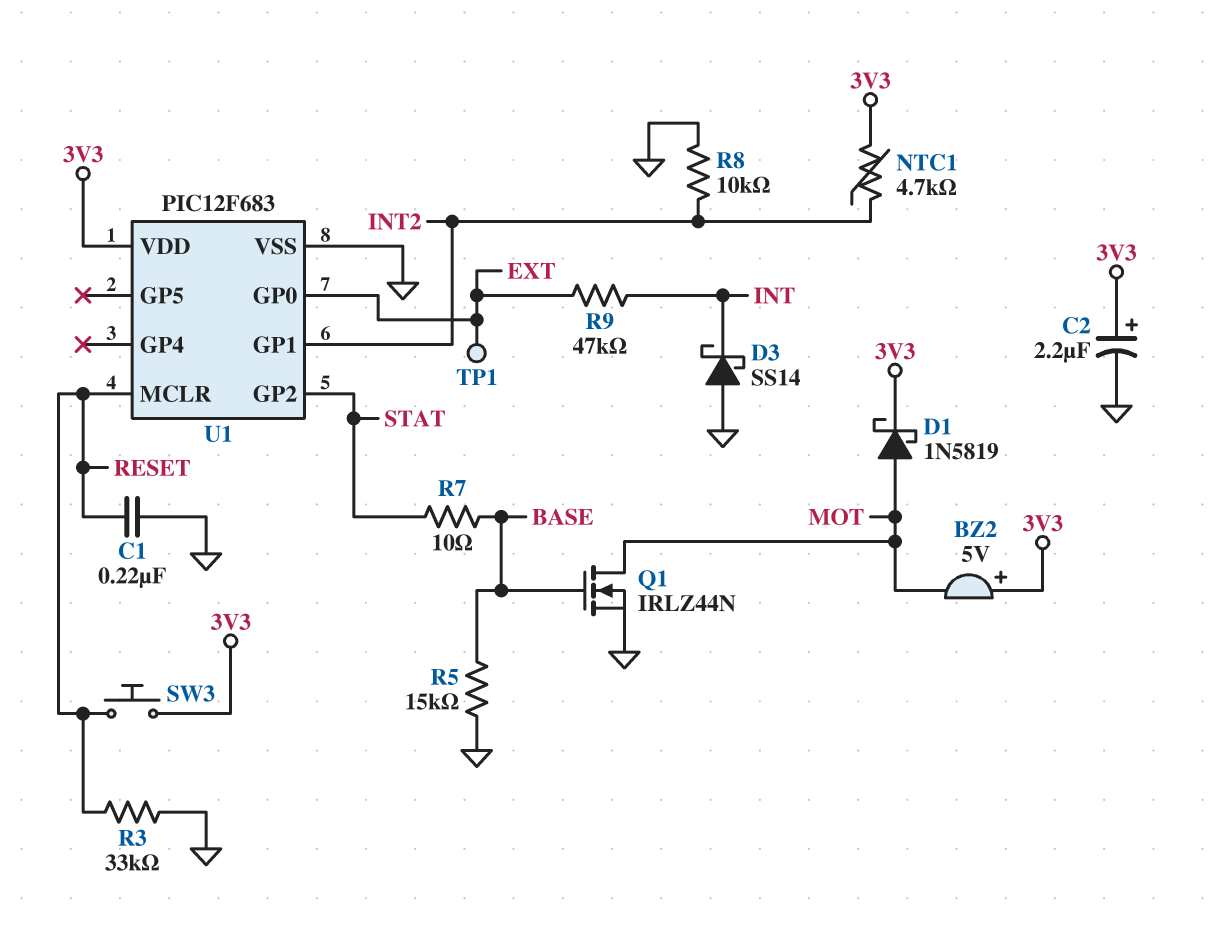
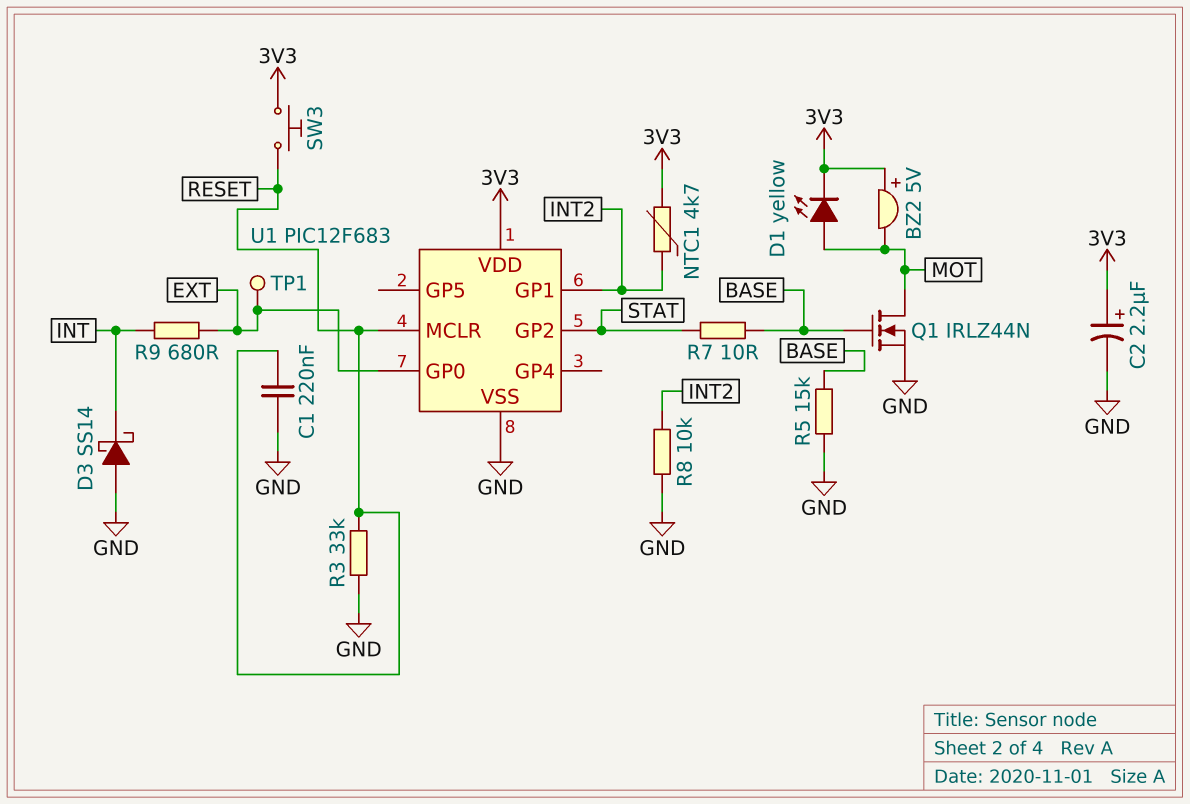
D1: schottky 1N5819 (A MOT, K 3V3) -> LED yellow (A MOT, K 3V3)
R9: 47k (EXT, INT) -> 680 (EXT, INT)

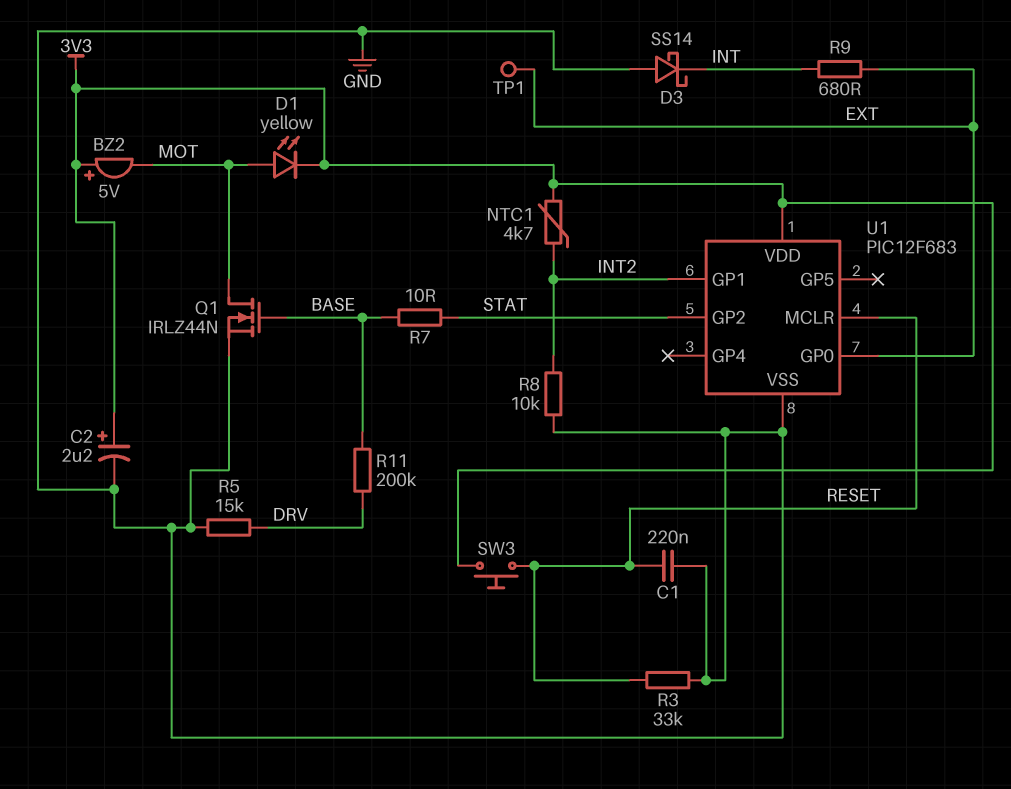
R5: 15k (BASE, GND) -> 15k (DRV, GND)
R11: none -> 200k (BASE, DRV)

